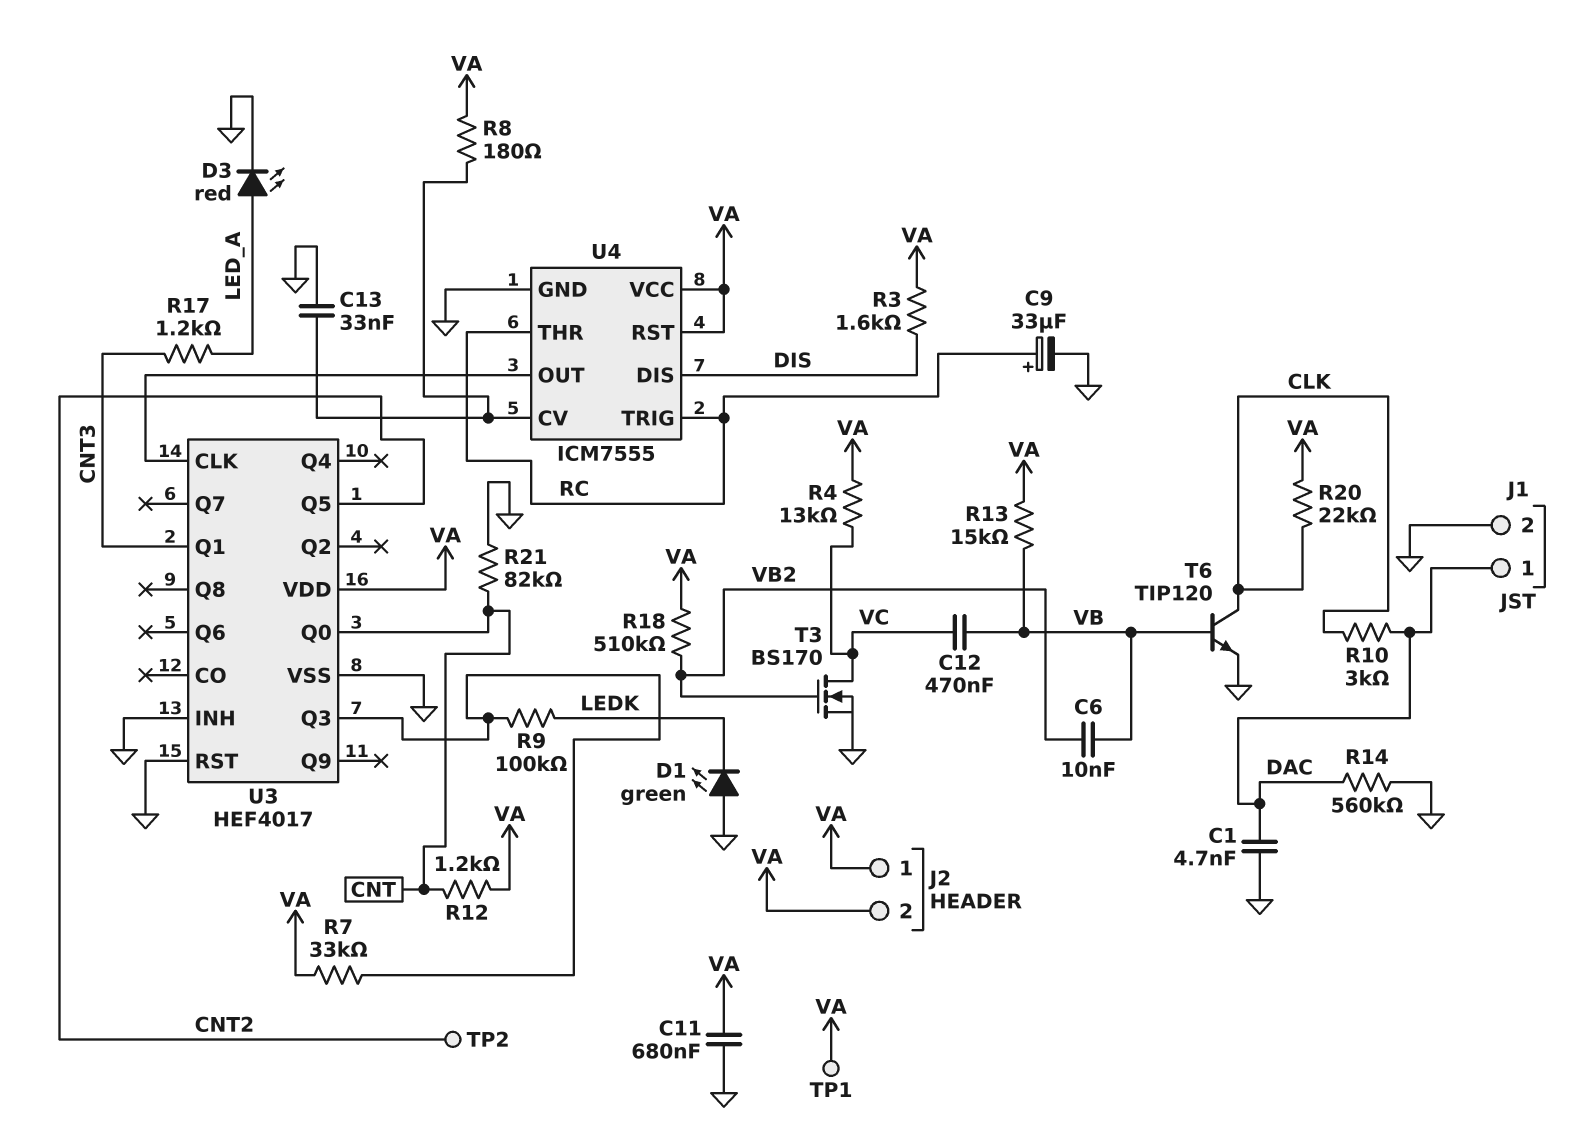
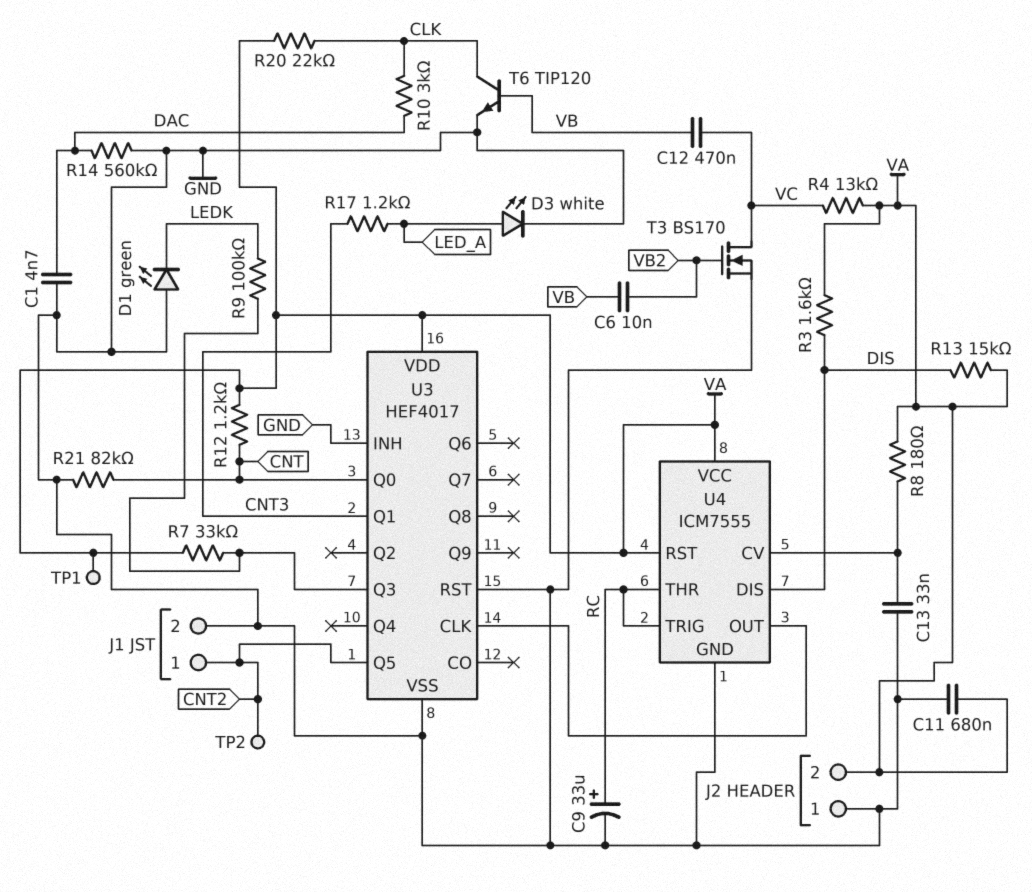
D3: LED red (A LED_A, K GND) -> LED white (A LED_A, K GND)
J1 pin 1: DAC -> CNT2
J2 pin 1: VA -> GND
R13: 15k (VA, VB) -> 15k (DIS, VA)
R18: 510k (VA, VB2) -> none

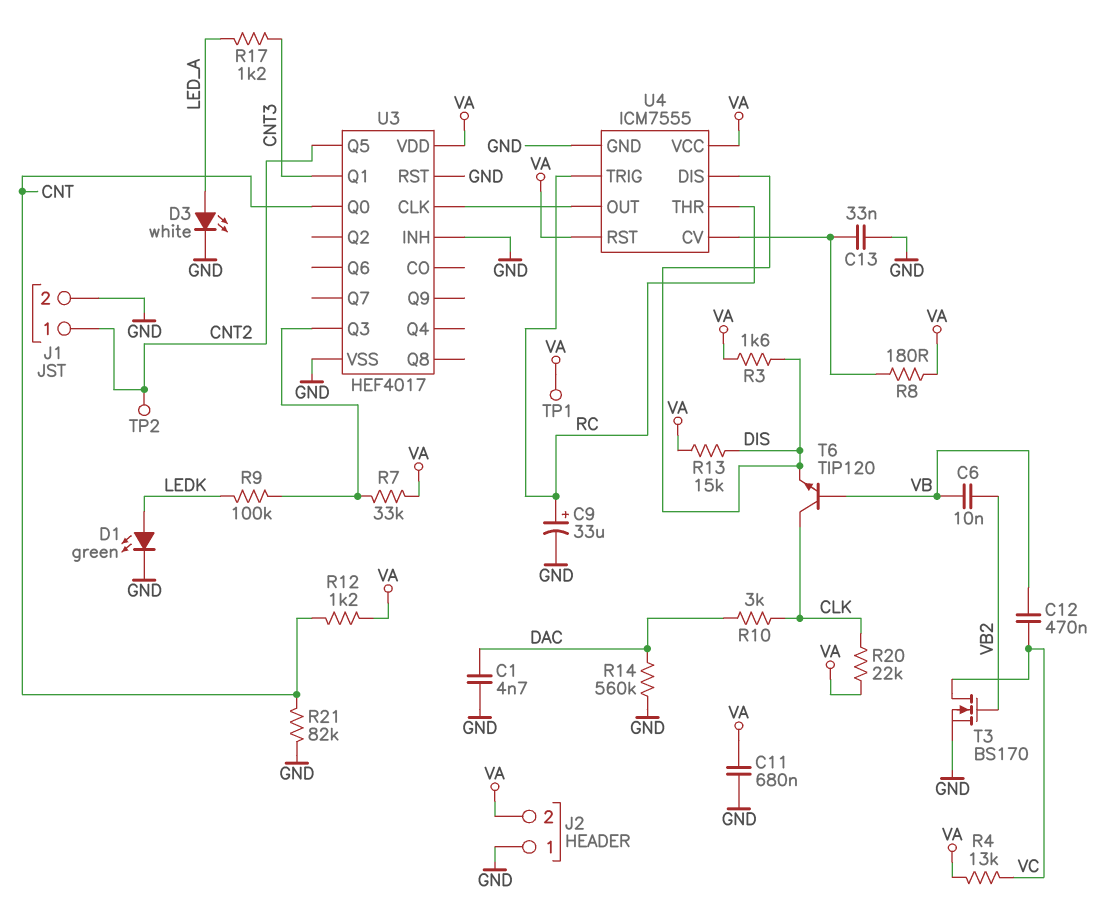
D1: LED green (A GND, K LEDK) -> LED green (A LEDK, K GND)
T6: NPN TIP120 (B VB, C CLK, E GND) -> NPN TIP120 (B VB, C CLK, E DIS)

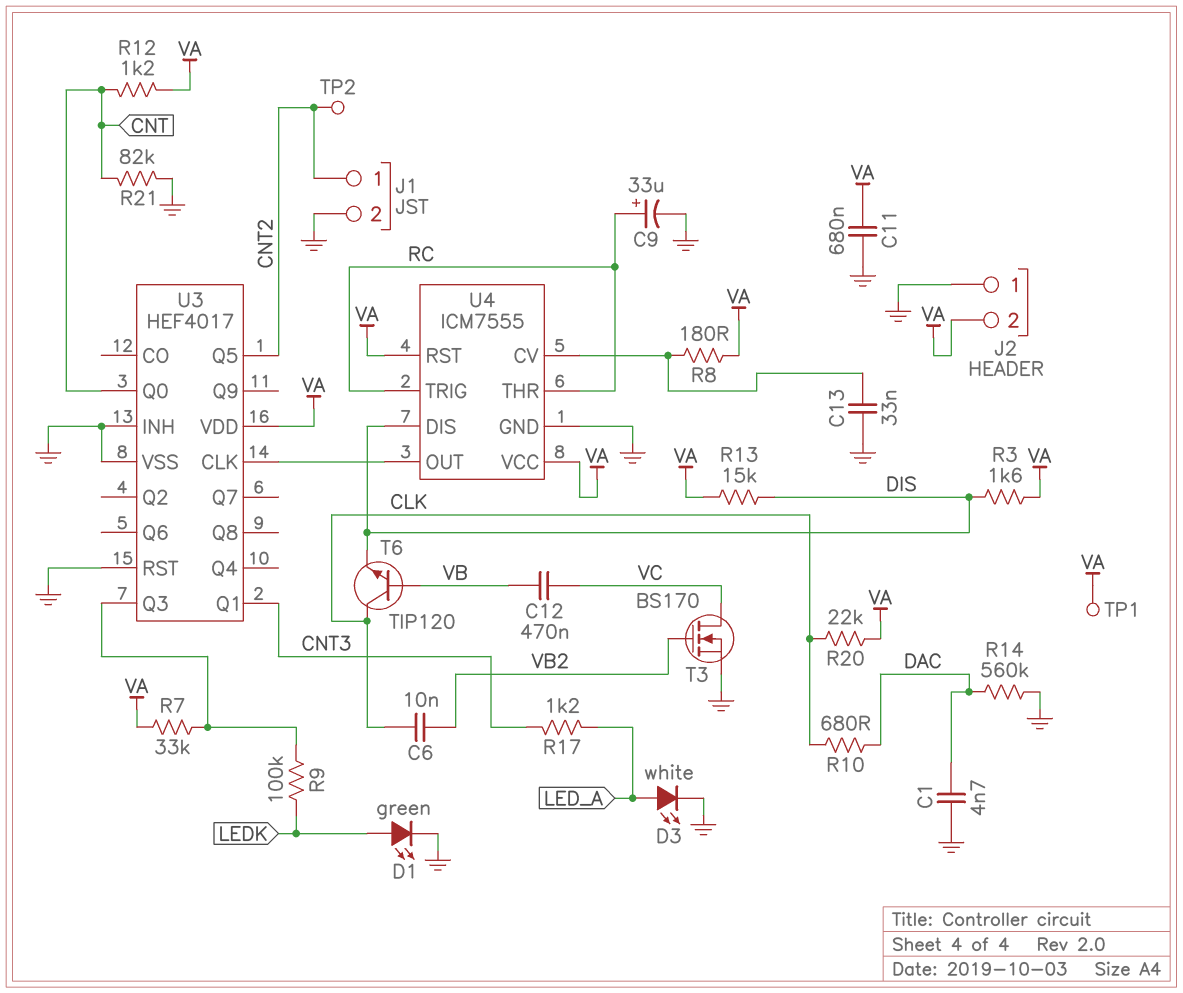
C6: 10nF (VB, VB2) -> 10nF (CLK, VB2)
R4: 13k (VA, VC) -> none
R10: 3k (CLK, DAC) -> 680 (CLK, DAC)

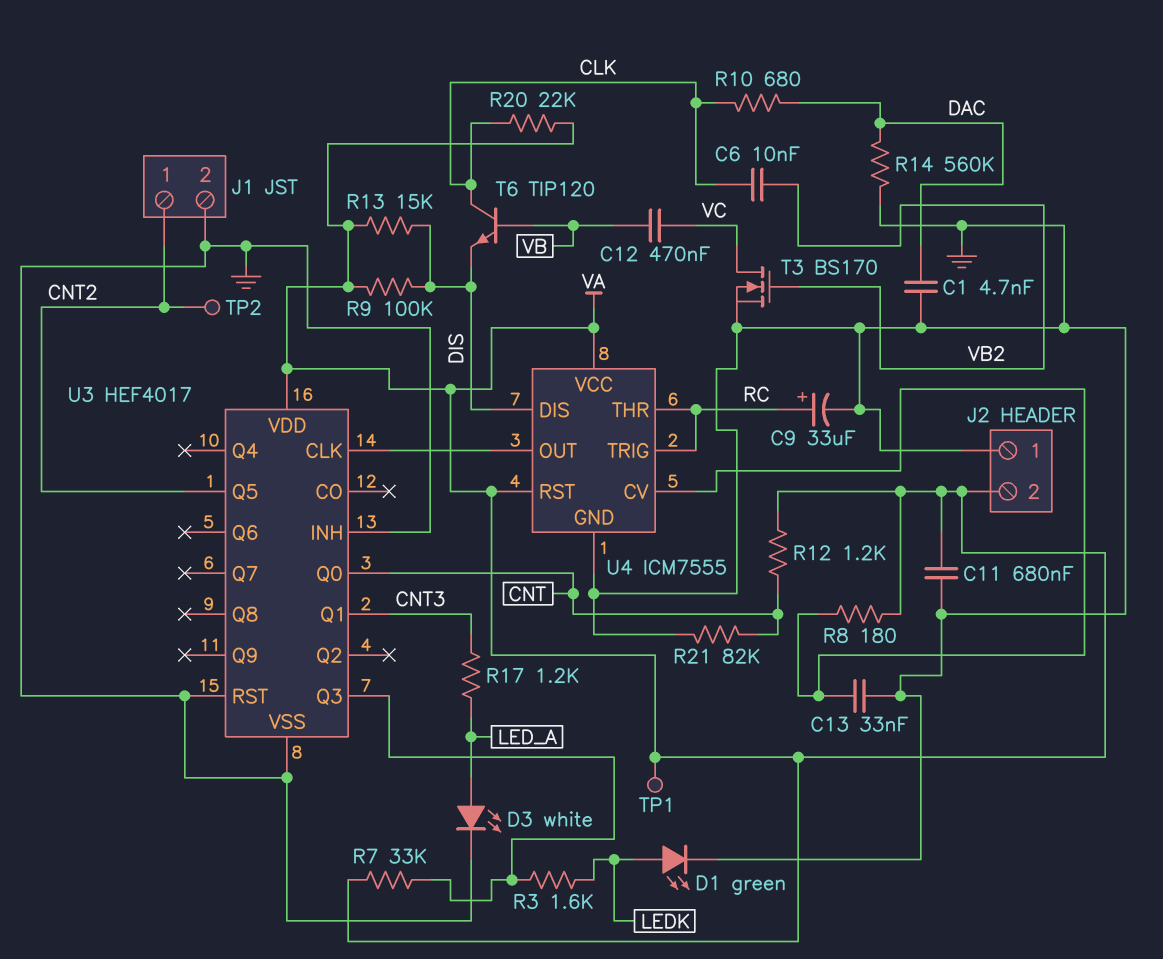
R3: 1.6k (DIS, VA) -> 1.6k (LEDK, U3/Q3)
R9: 100k (LEDK, U3/Q3) -> 100k (DIS, VA)

